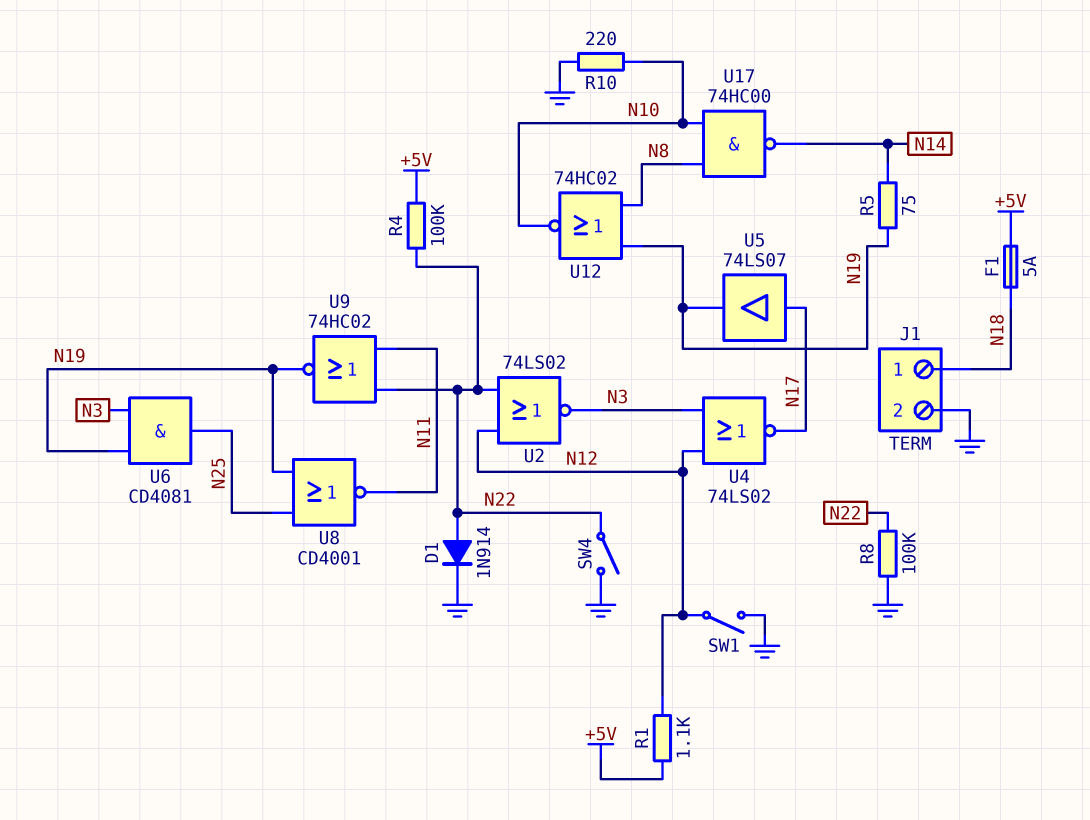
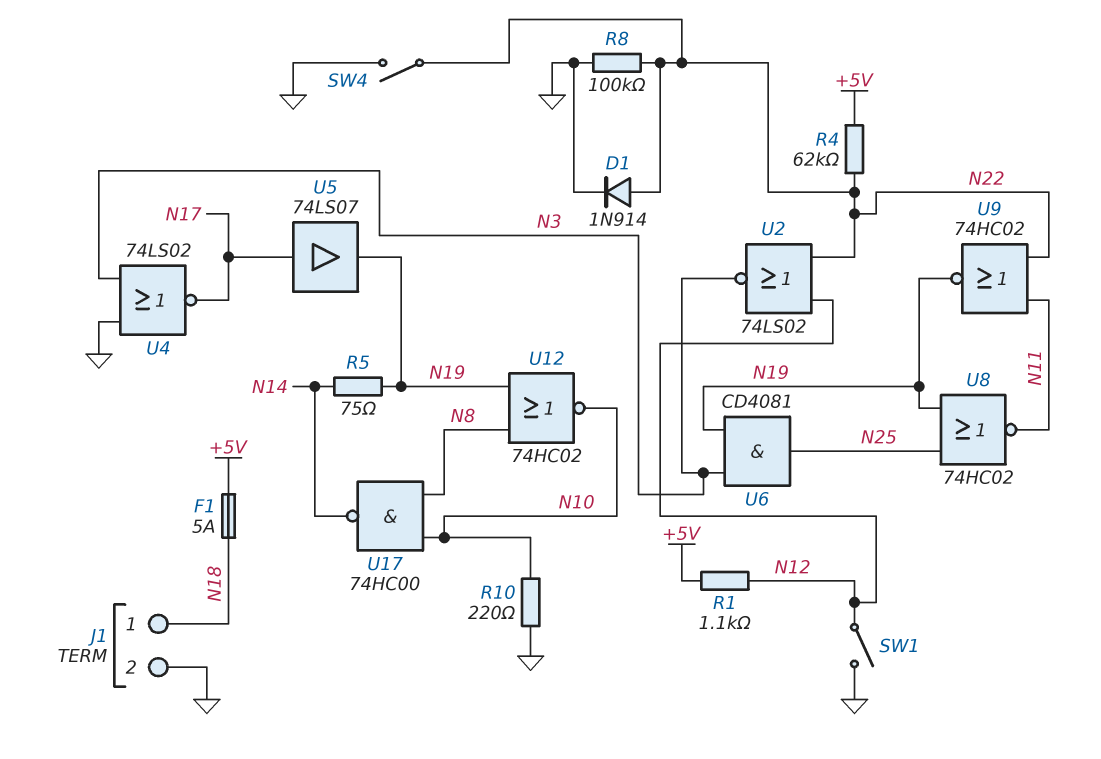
R4: 100k (+5V, N22) -> 62k (+5V, N22)
U4: NOR 74LS02 (in N3, in N12, out N17) -> NOR 74LS02 (in GND, in N3, out N17)
U8: NOR CD4001 (in N19, in N25, out N11) -> NOR 74HC02 (in N19, in N25, out N11)

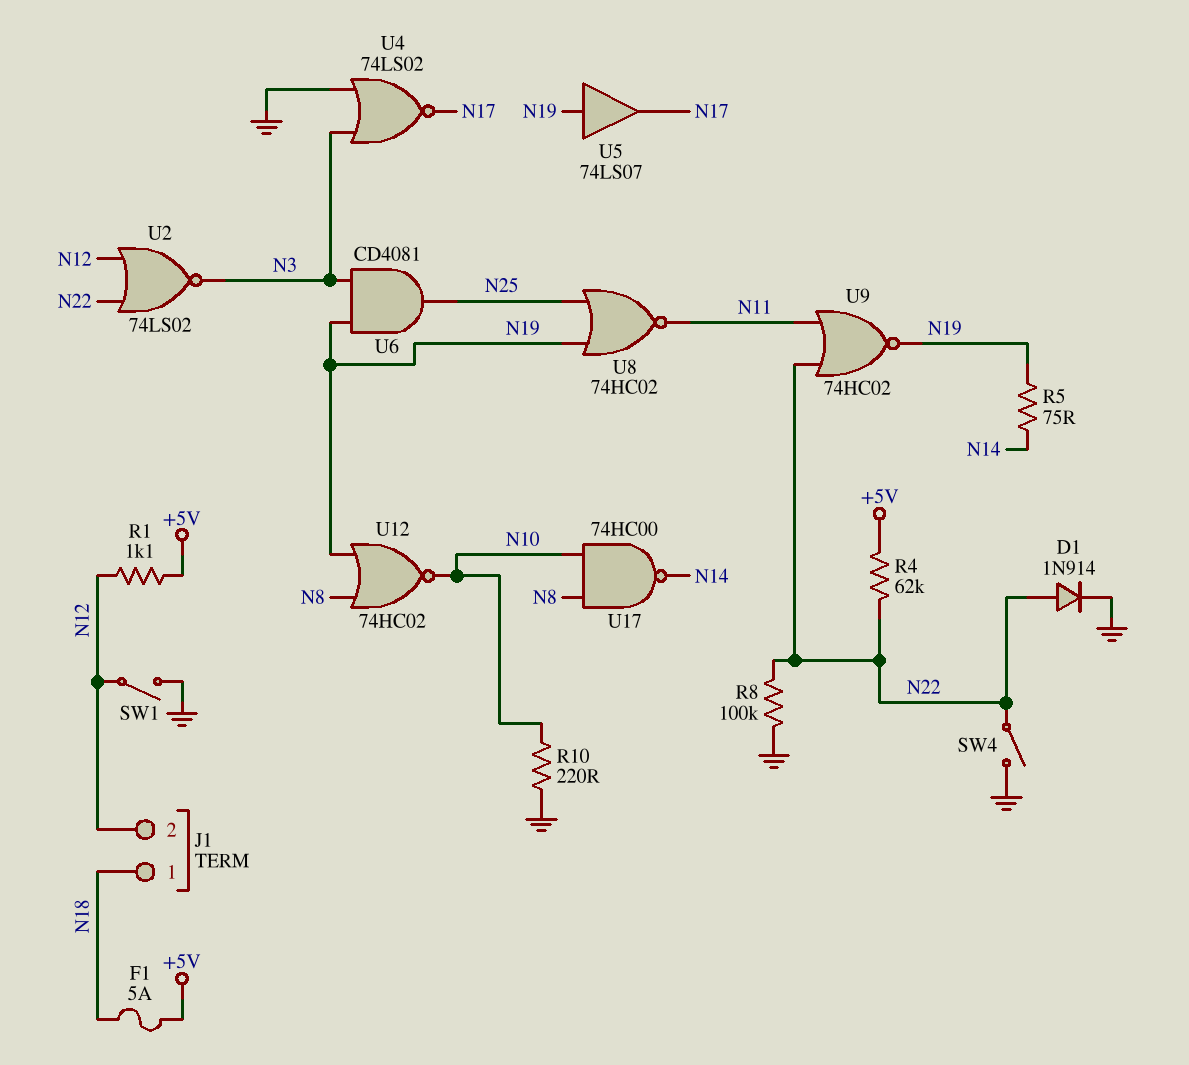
J1 pin 2: GND -> N12
U5: buffer 74LS07 (in N17, out N19) -> buffer 74LS07 (in N19, out N17)

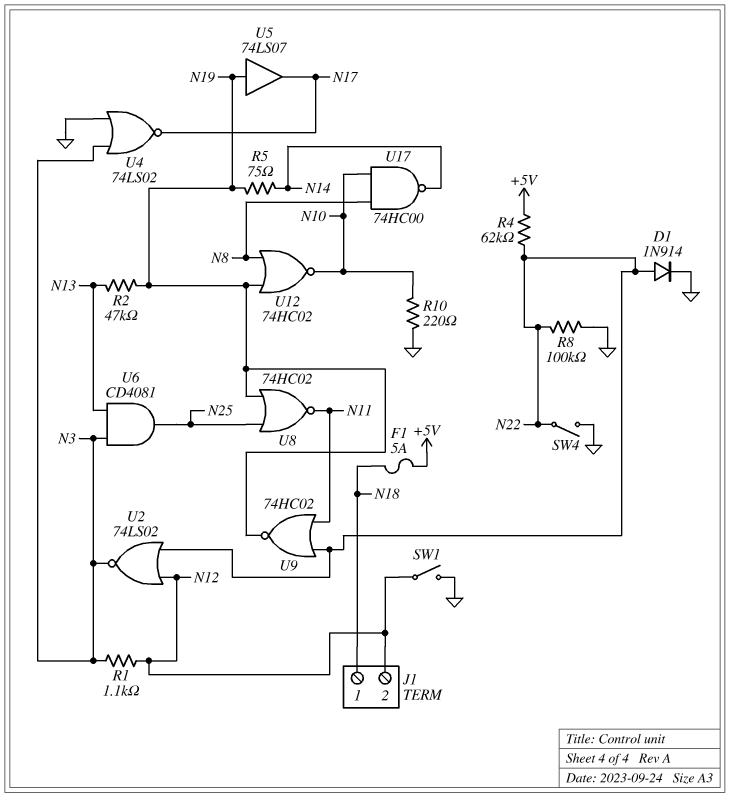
R1: 1.1k (+5V, N12) -> 1.1k (N3, N12)
R2: none -> 47k (N13, N19)
U6: AND CD4081 (in N3, in N19, out N25) -> AND CD4081 (in N3, in N13, out N25)

